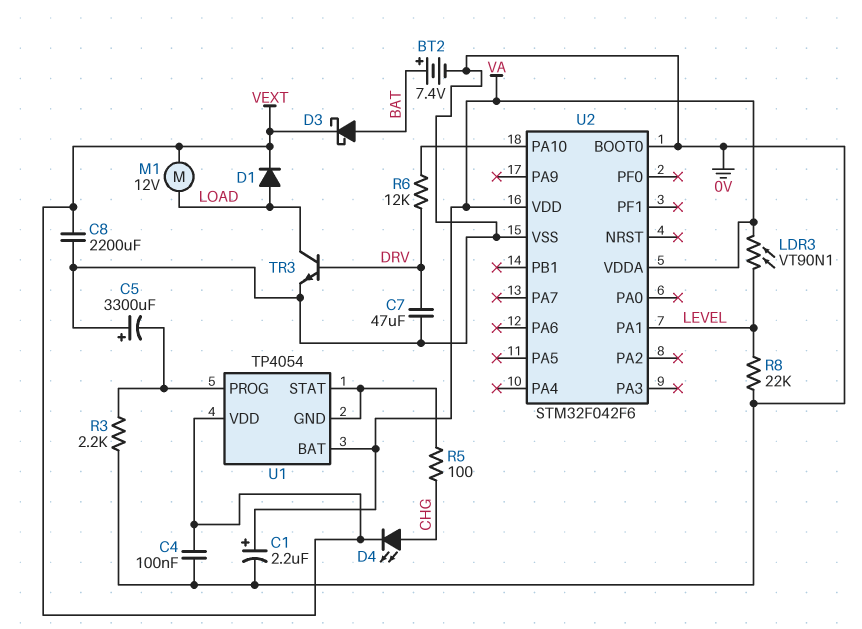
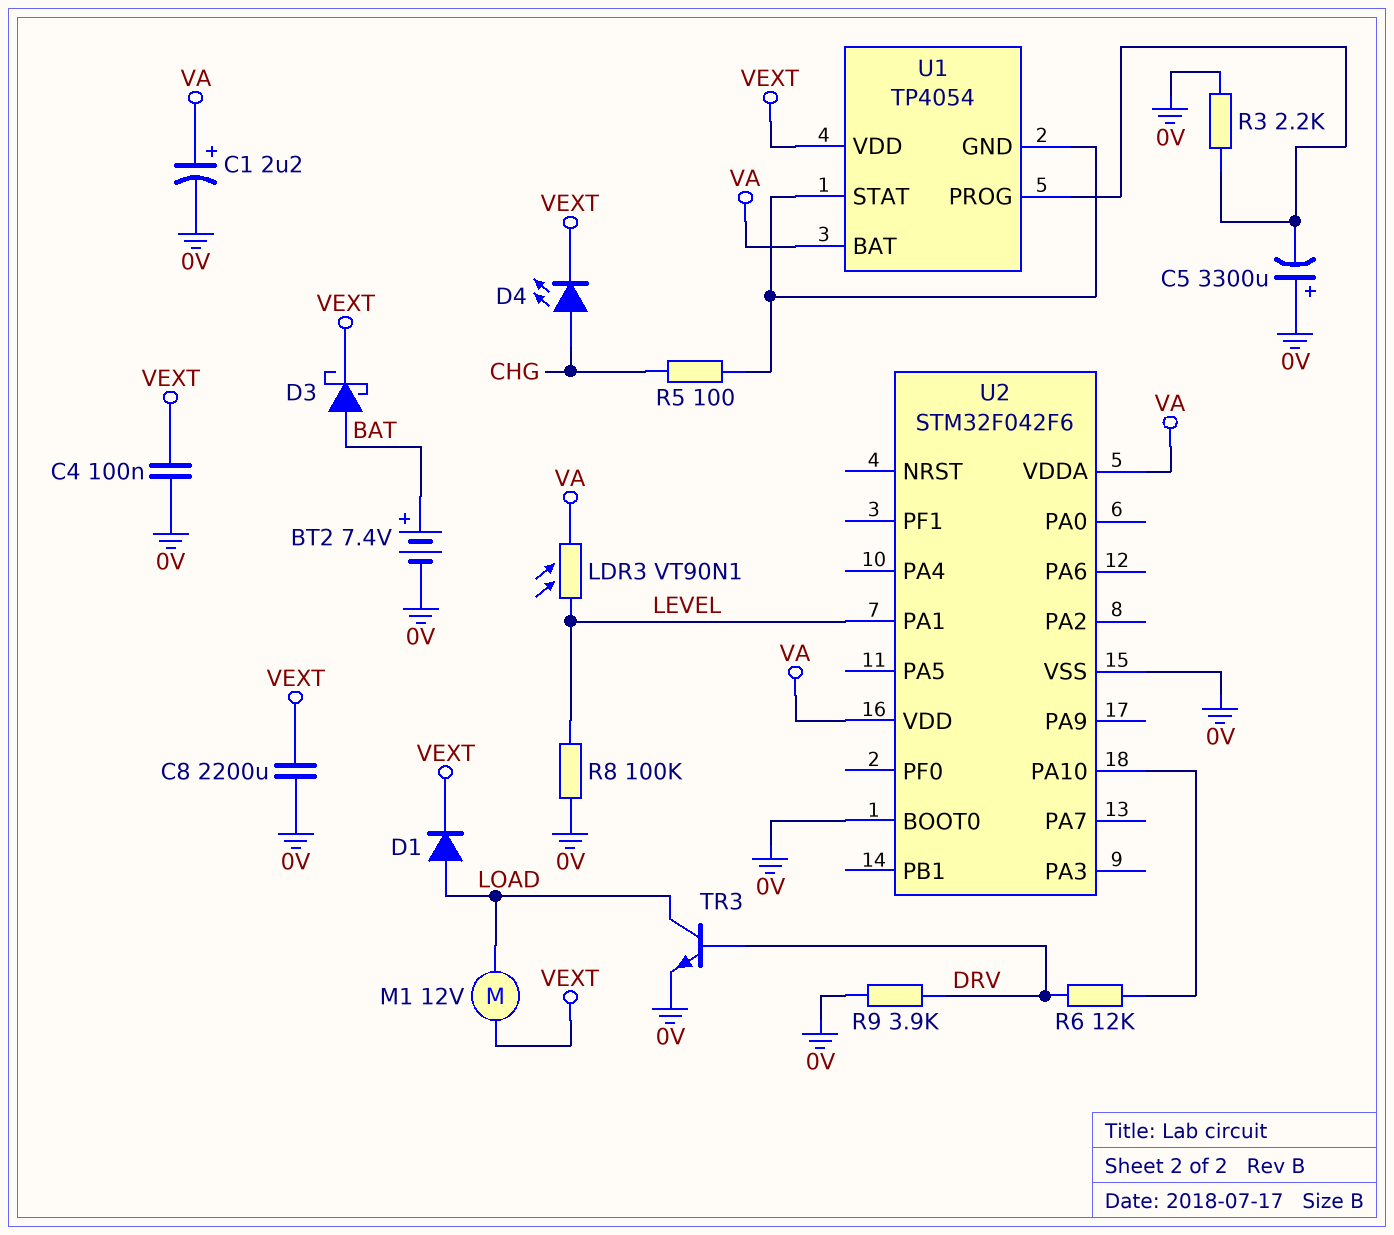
C7: 47uF (0V, DRV) -> none
R8: 22k (0V, LEVEL) -> 100k (0V, LEVEL)
R9: none -> 3.9k (0V, DRV)

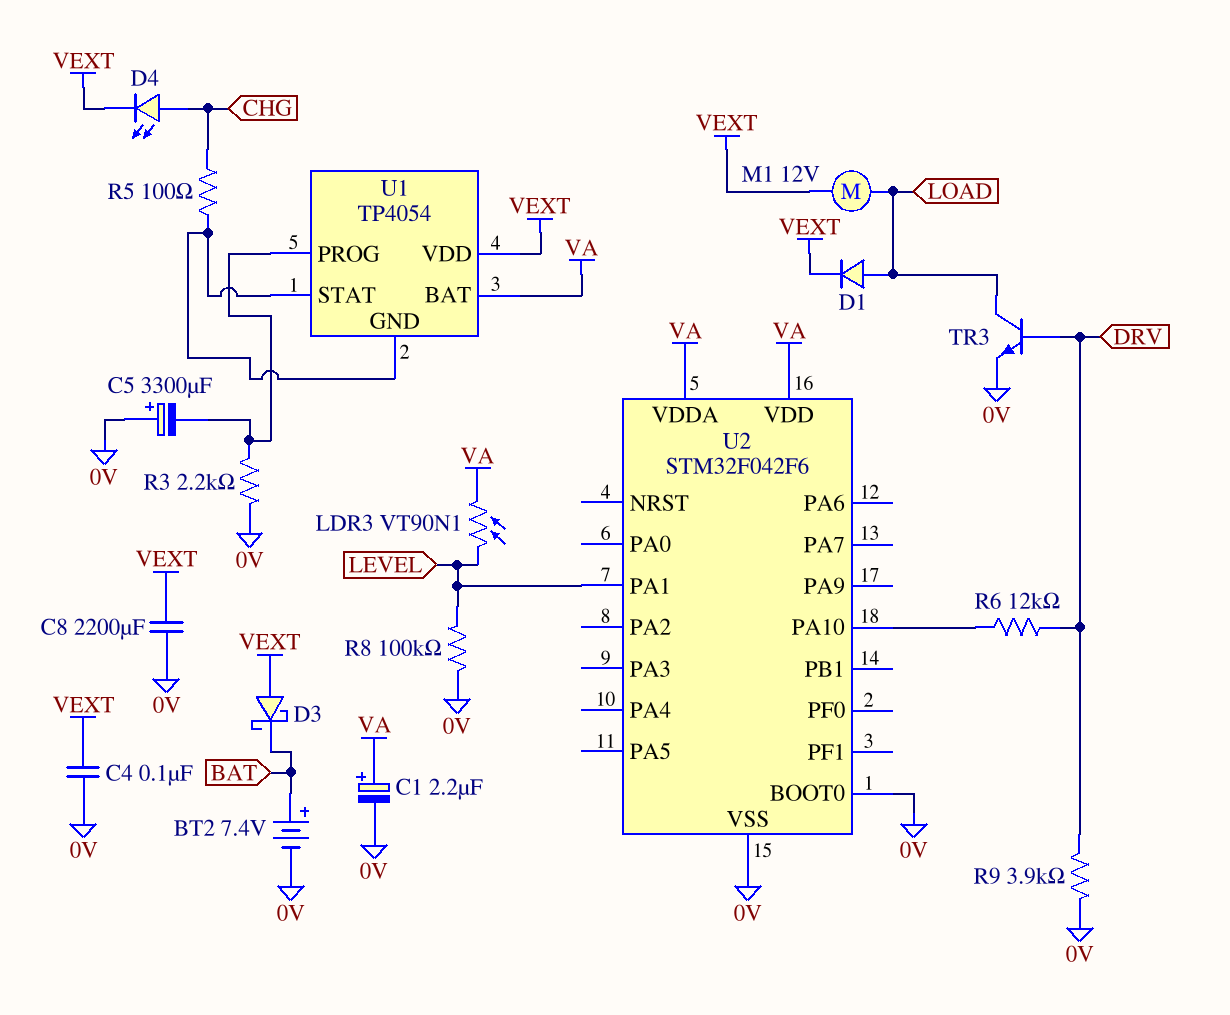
D3: schottky (A BAT, K VEXT) -> schottky (A VEXT, K BAT)

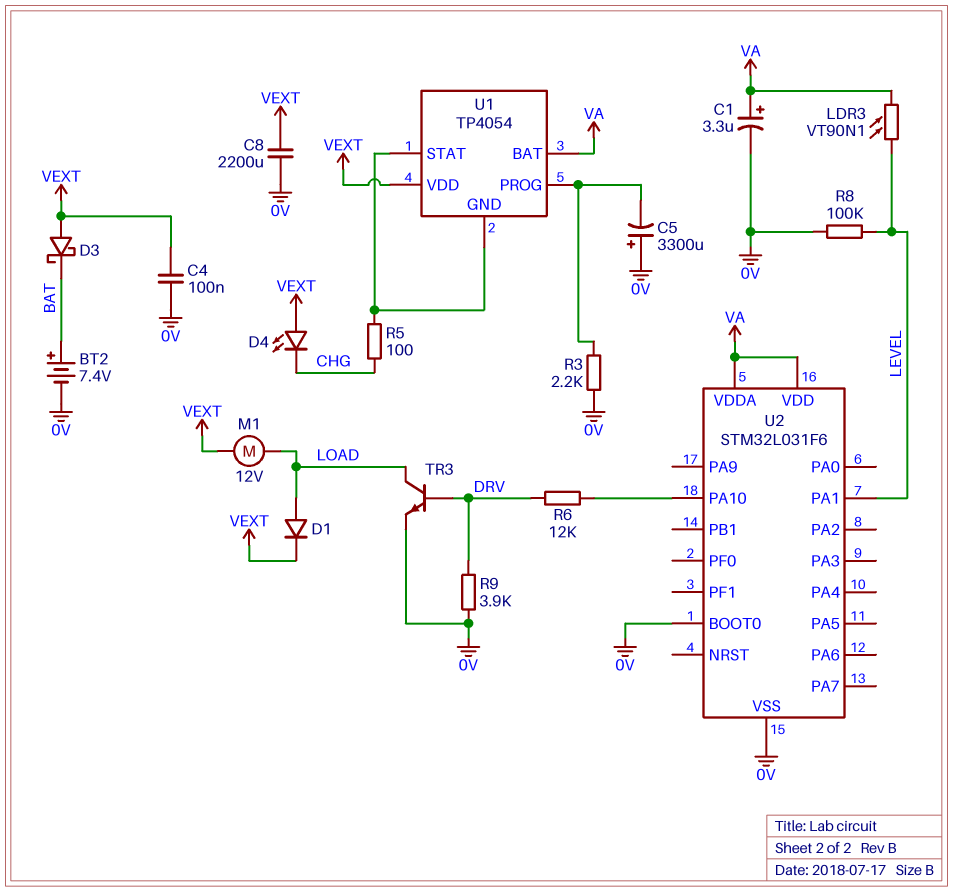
C1: 2.2uF (plus VA, minus 0V) -> 3.3uF (plus VA, minus 0V)
D4: LED (A CHG, K VEXT) -> LED (A VEXT, K CHG)
U2: STM32F042F6 -> STM32L031F6

